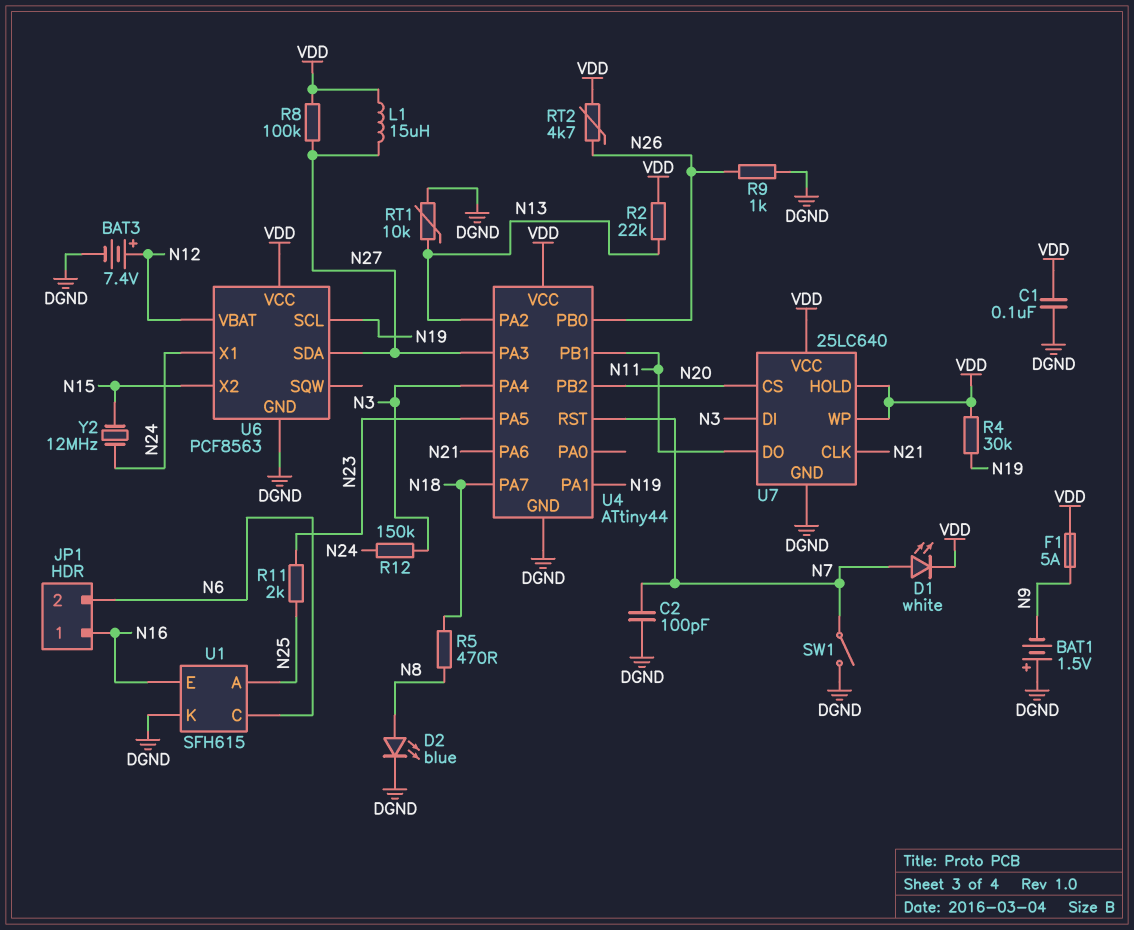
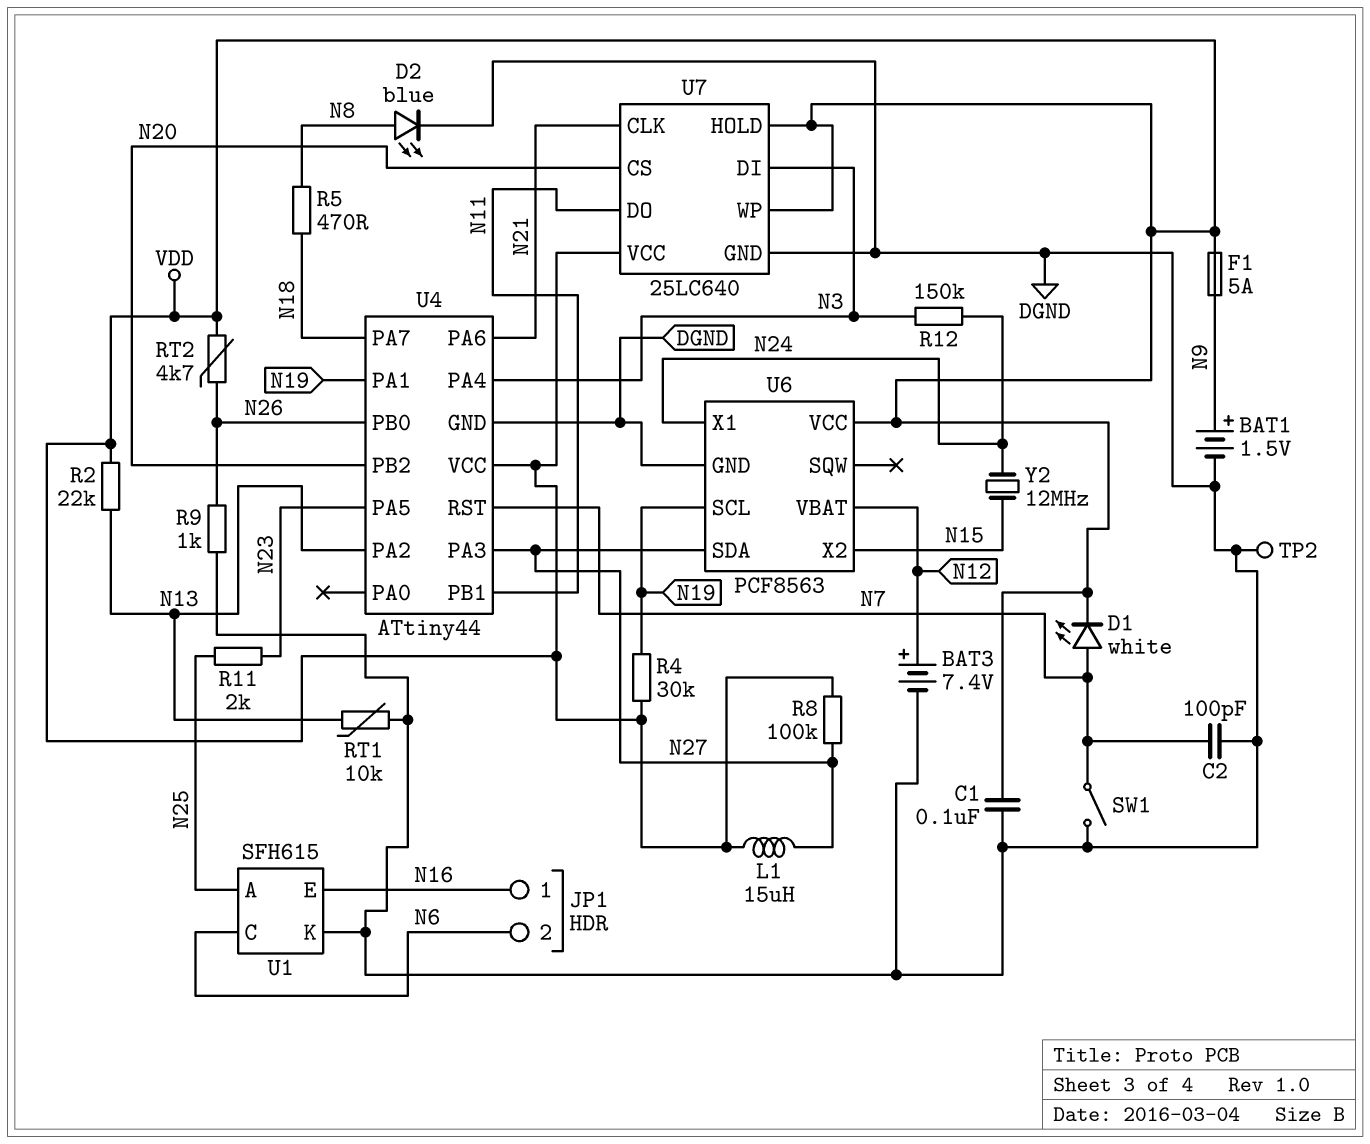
BAT1: 1.5V (plus DGND, minus N9) -> 1.5V (plus N9, minus DGND)
TP2: none -> test point (DGND)

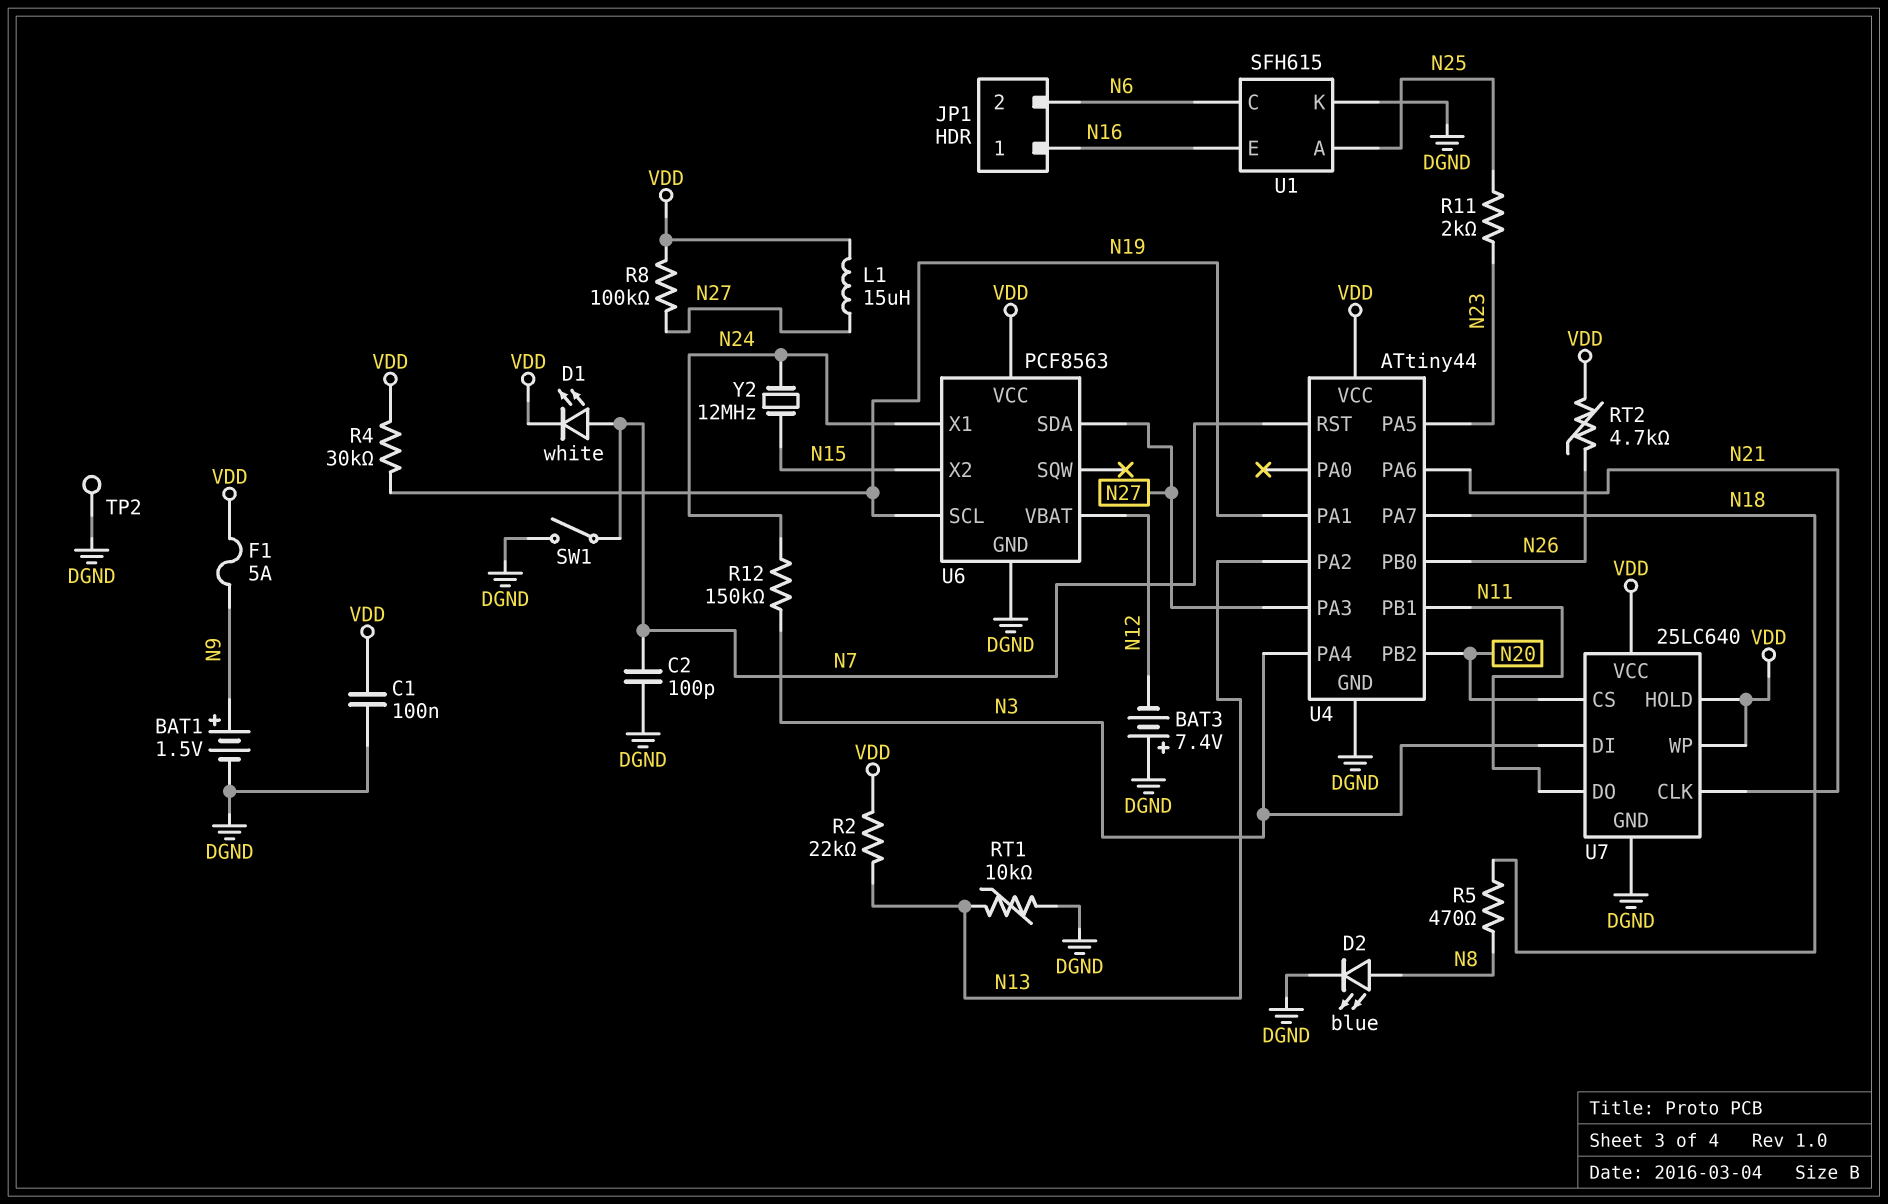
BAT3: 7.4V (plus N12, minus DGND) -> 7.4V (plus DGND, minus N12)
R9: 1k (DGND, N26) -> none

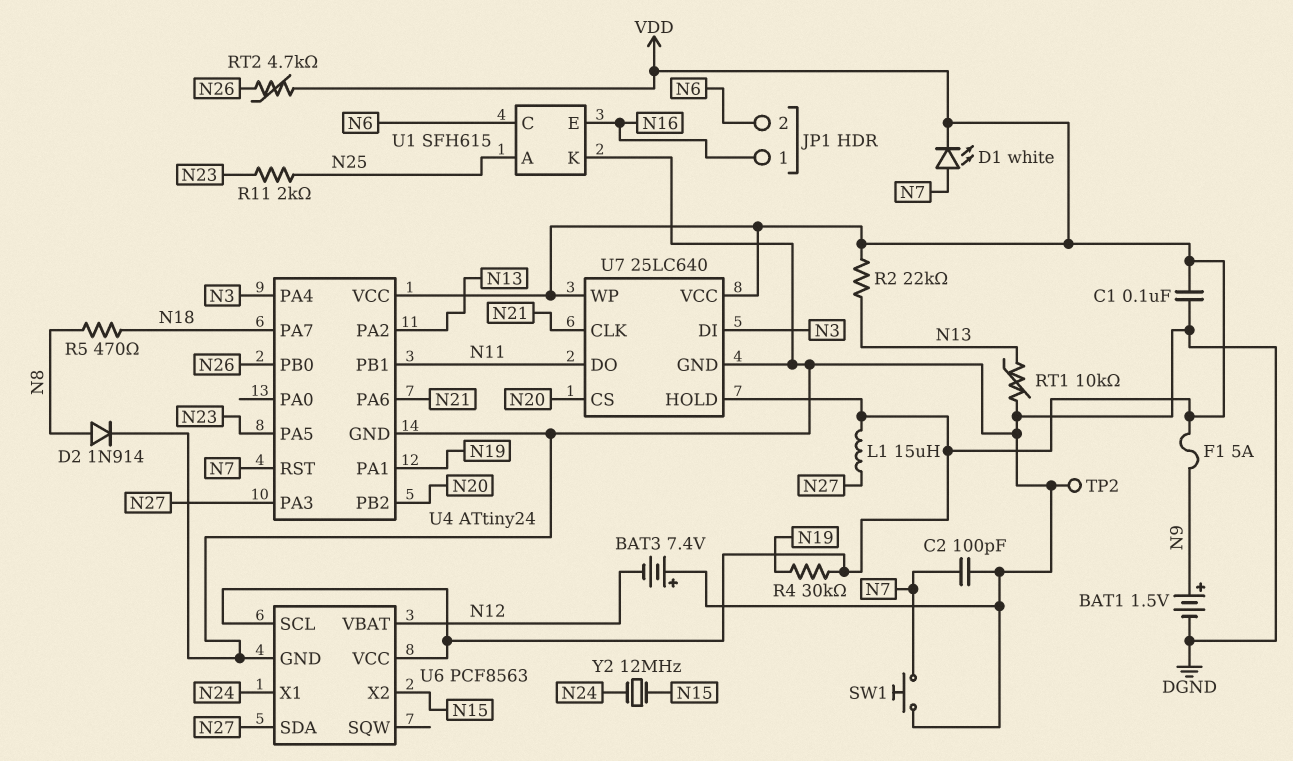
D2: LED blue (A N8, K DGND) -> diode 1N914 (A N8, K DGND)
R8: 100k (N27, VDD) -> none
R12: 150k (N3, N24) -> none
SW1: switch (DGND, N7) -> button (DGND, N7)
U4: ATtiny44 -> ATtiny24
U6 pin SCL: N19 -> VDD

